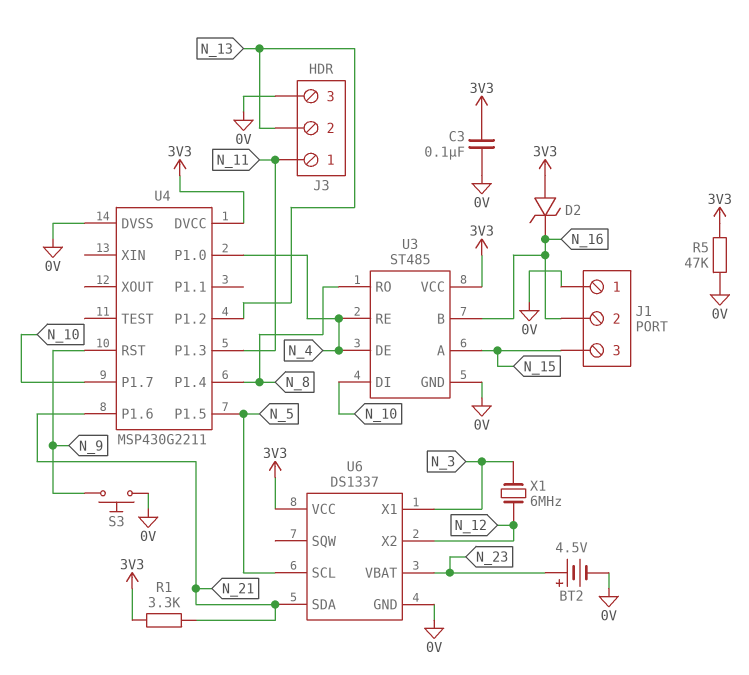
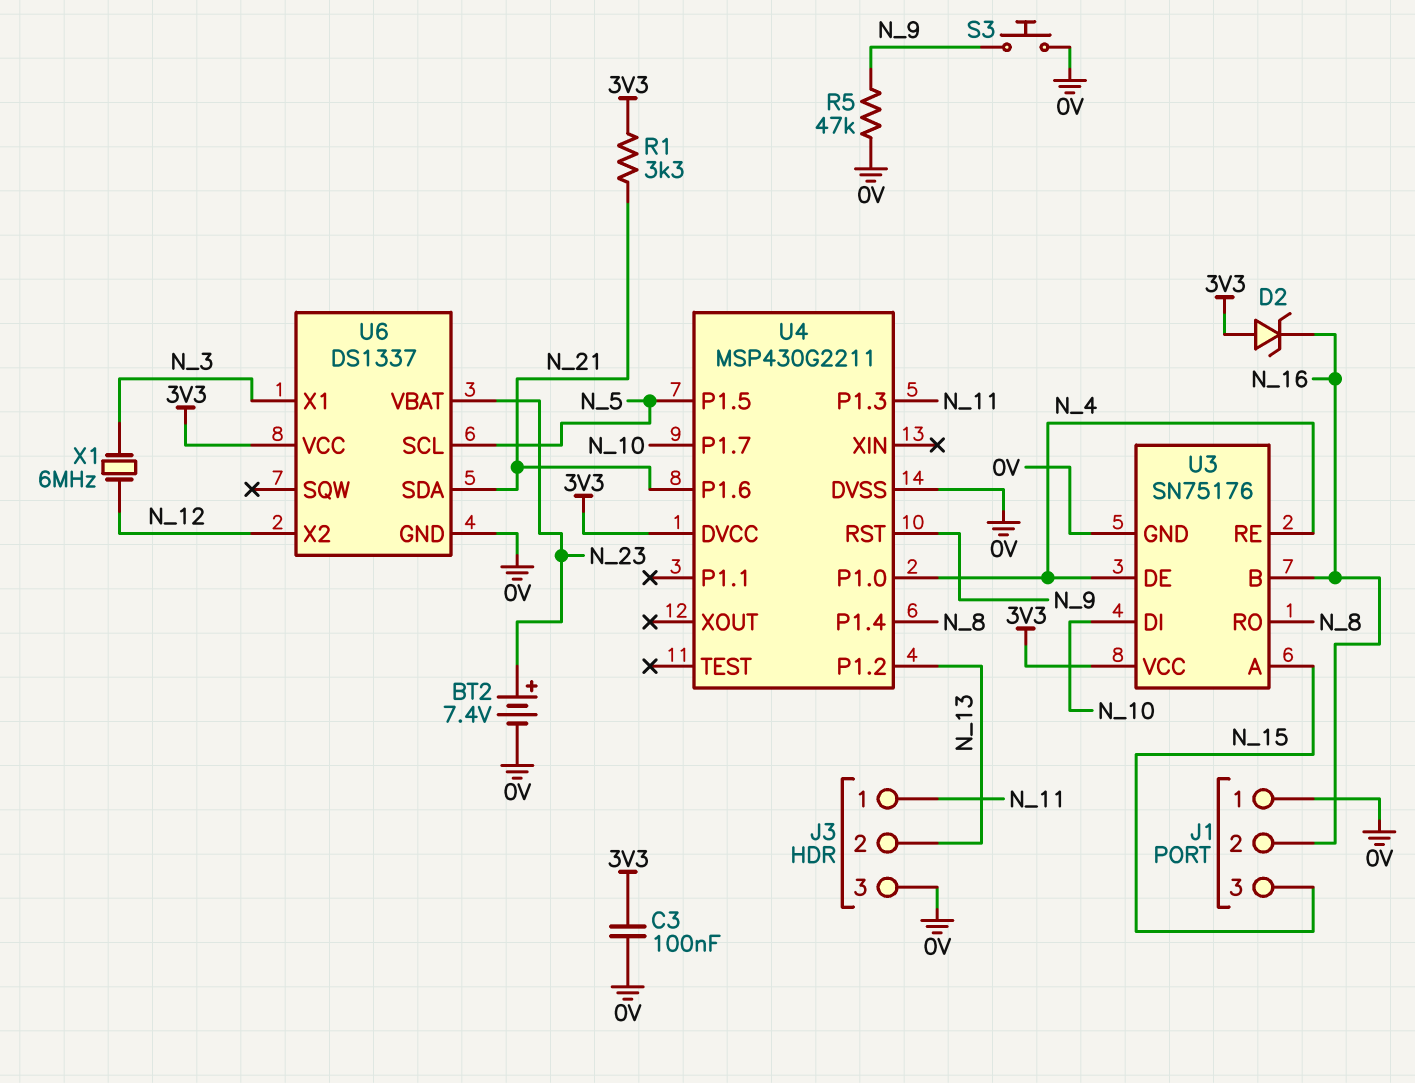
BT2: 4.5V (plus N_23, minus 0V) -> 7.4V (plus N_23, minus 0V)
R5: 47k (0V, 3V3) -> 47k (0V, N_9)
U3: ST485 -> SN75176

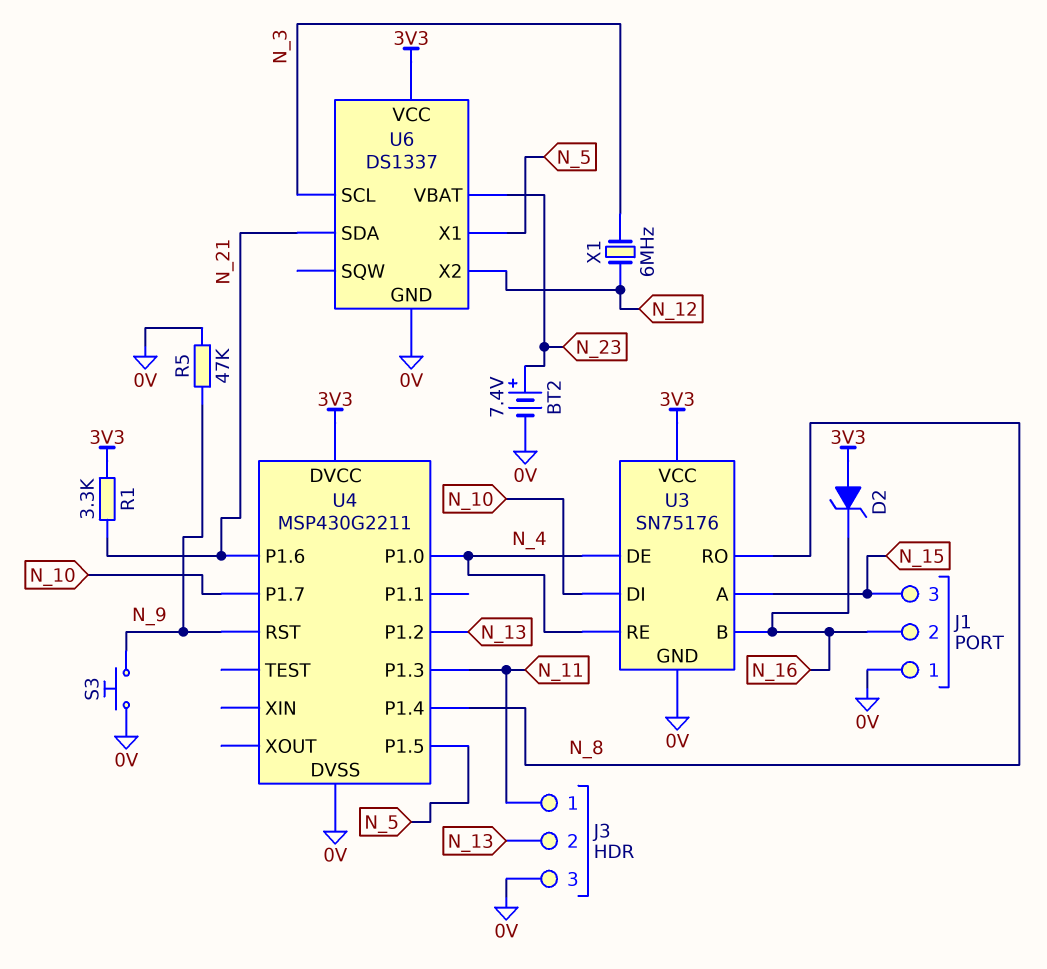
C3: 100nF (0V, 3V3) -> none
U6 pin SCL: N_5 -> N_3
U6 pin X1: N_3 -> N_5

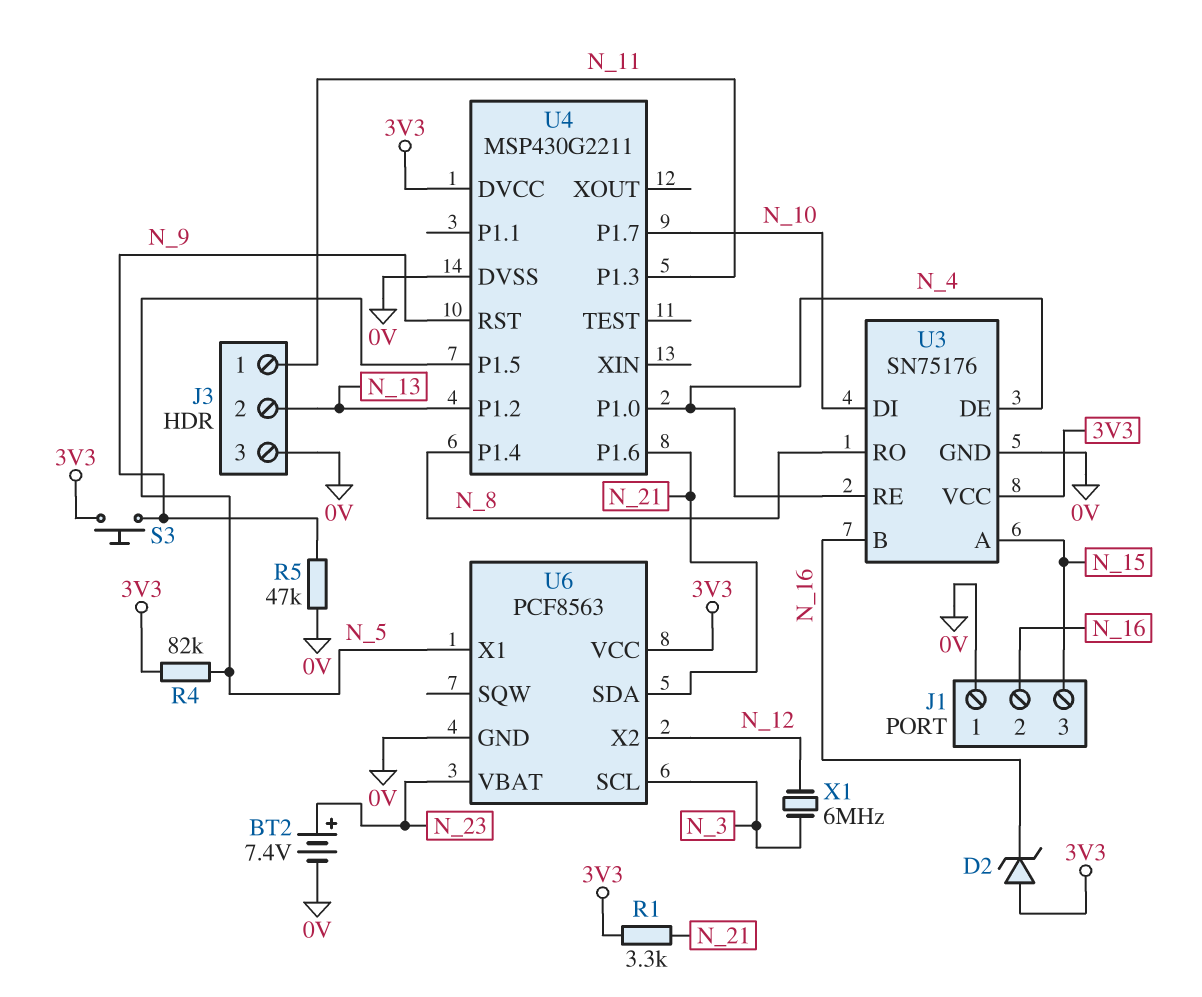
R4: none -> 82k (3V3, N_5)
S3: button (0V, N_9) -> button (3V3, N_9)
U6: DS1337 -> PCF8563

